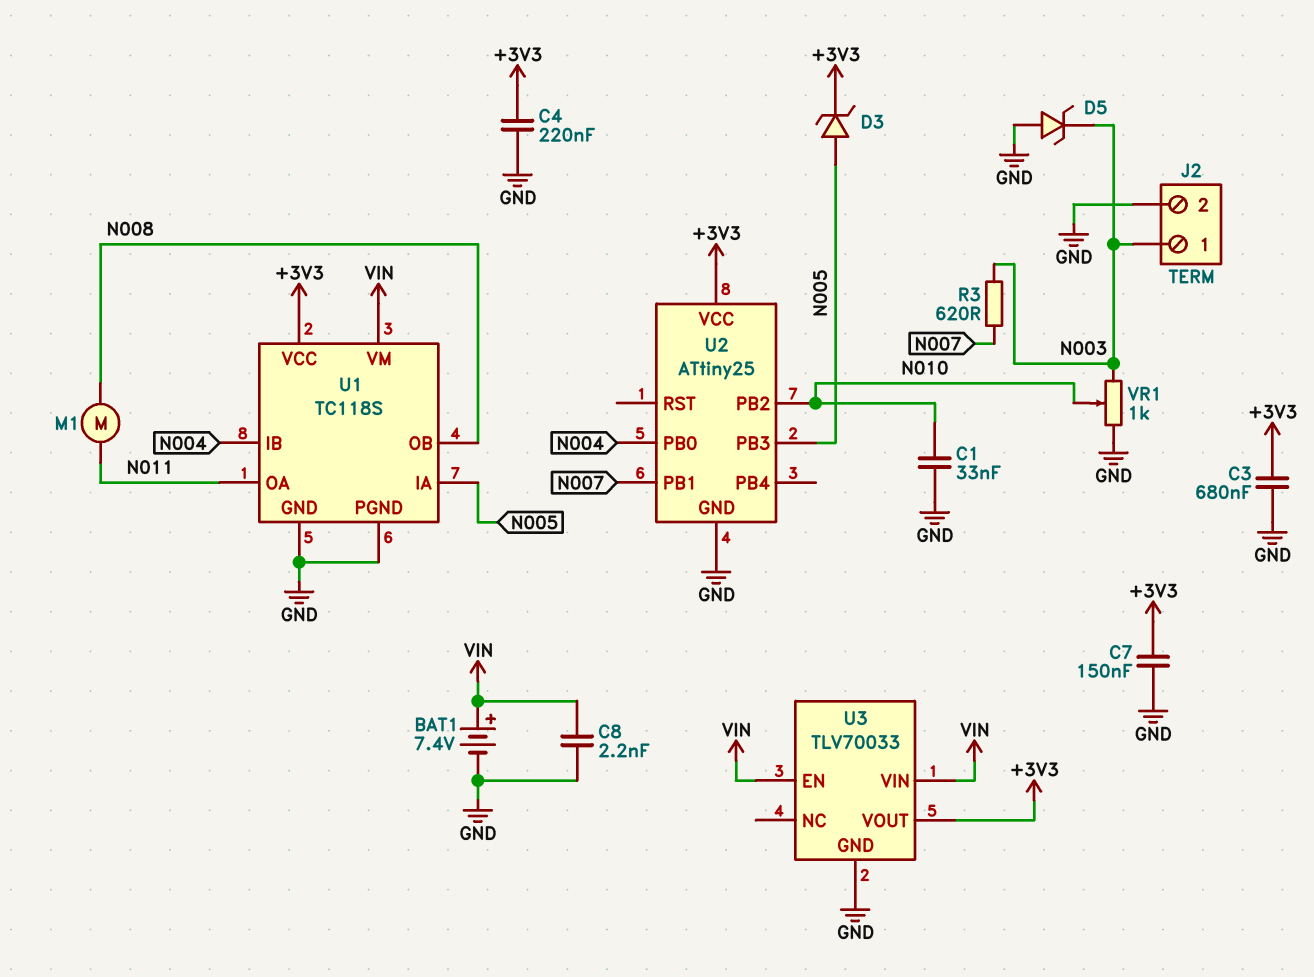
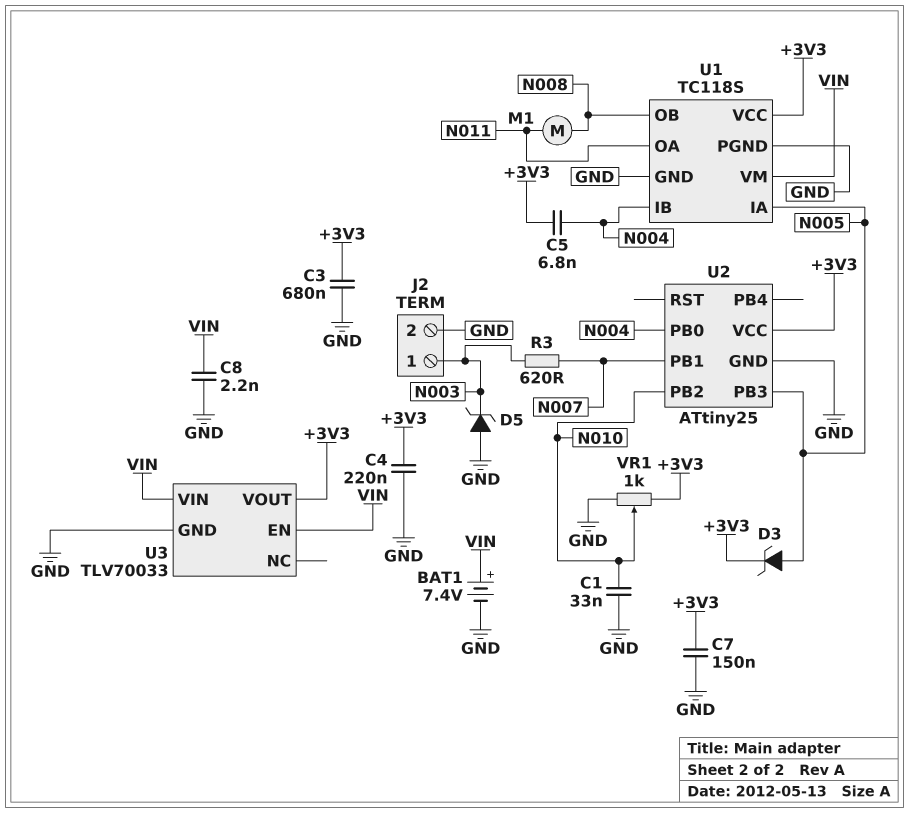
C5: none -> 6.8nF (+3V3, N004)
VR1: 1k (GND, N003, wiper N010) -> 1k (+3V3, GND, wiper N010)

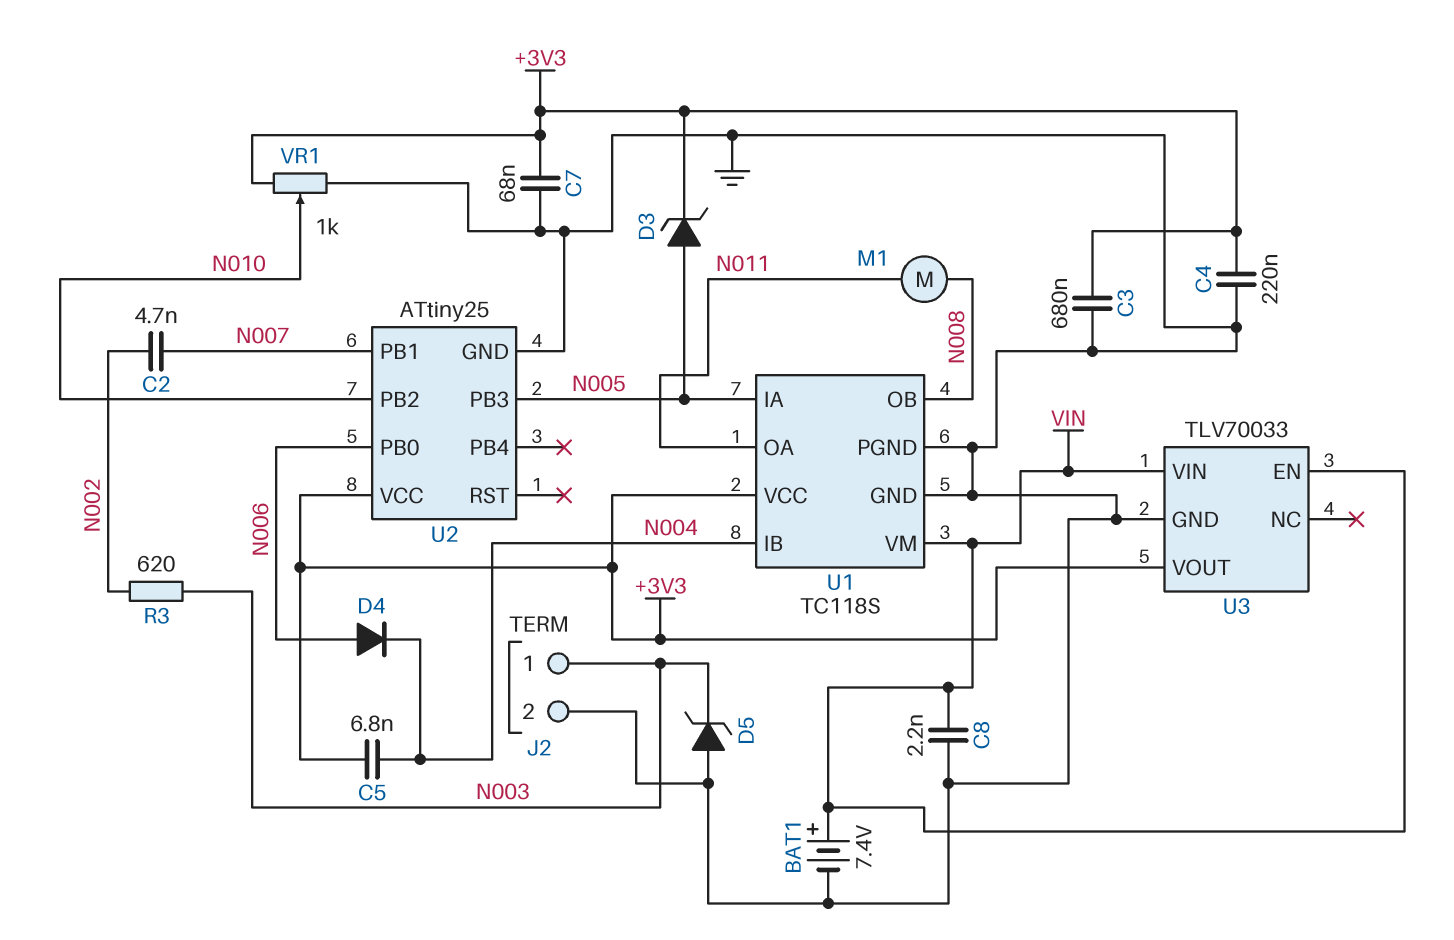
C1: 33nF (GND, N010) -> none
C2: none -> 4.7nF (N002, N007)
C7: 150nF (+3V3, GND) -> 68nF (+3V3, GND)
D4: none -> diode (A N006, K N004)
R3: 620 (N003, N007) -> 620 (N002, N003)
U2 pin PB0: N004 -> N006

